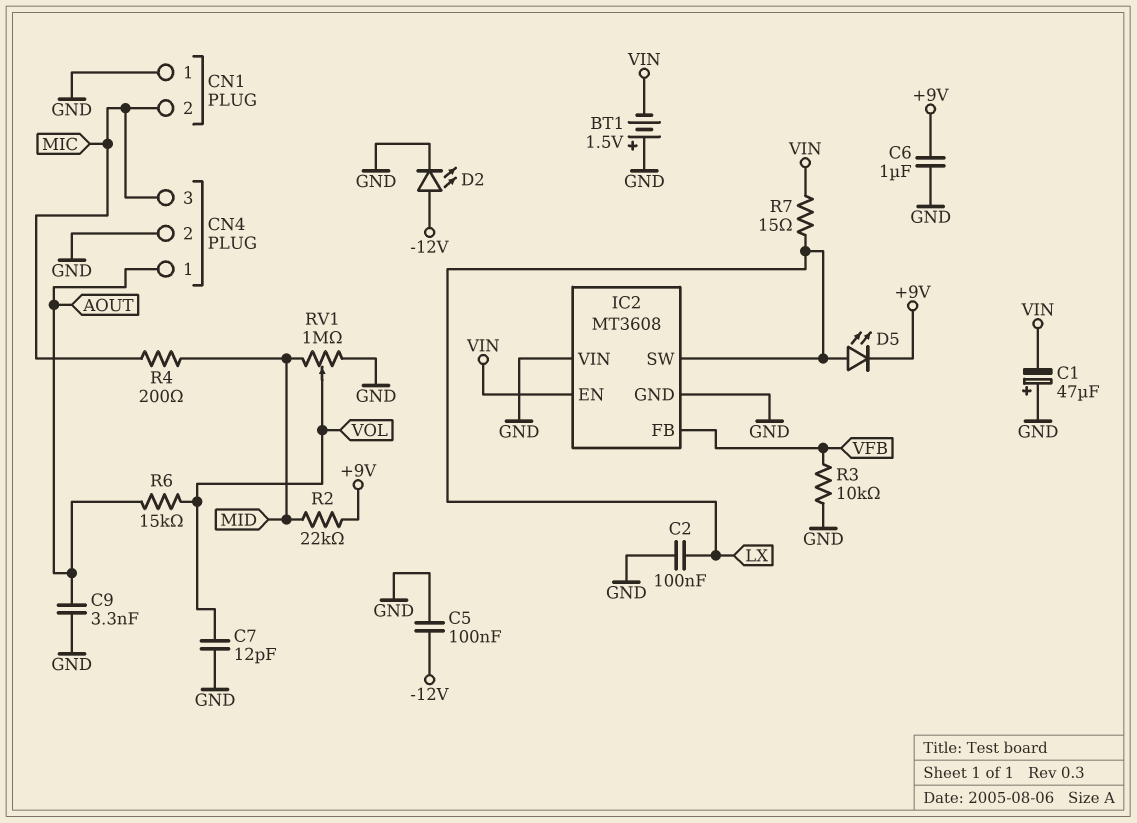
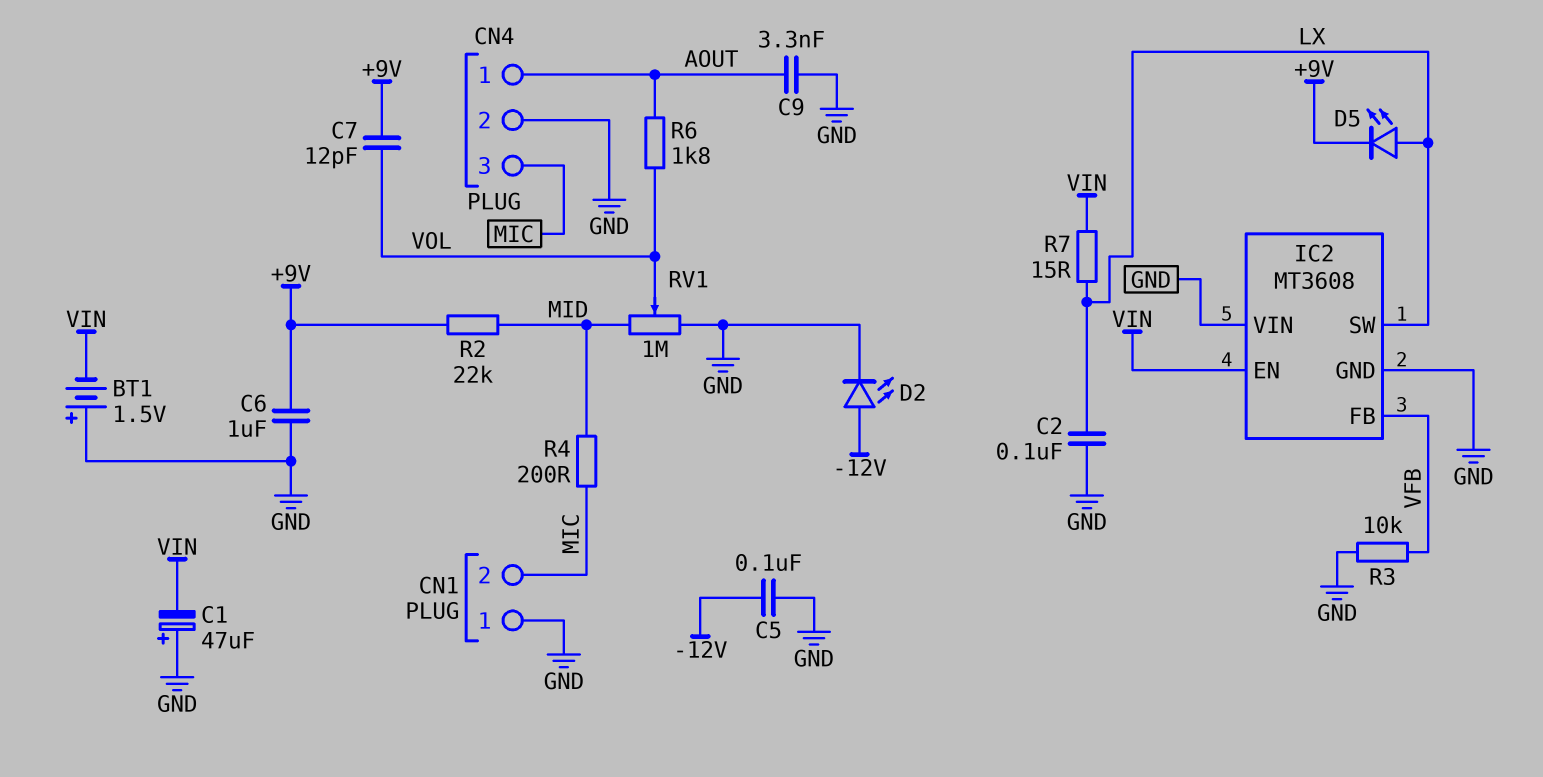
C7: 12pF (GND, VOL) -> 12pF (+9V, VOL)
R6: 15k (AOUT, VOL) -> 1.8k (AOUT, VOL)

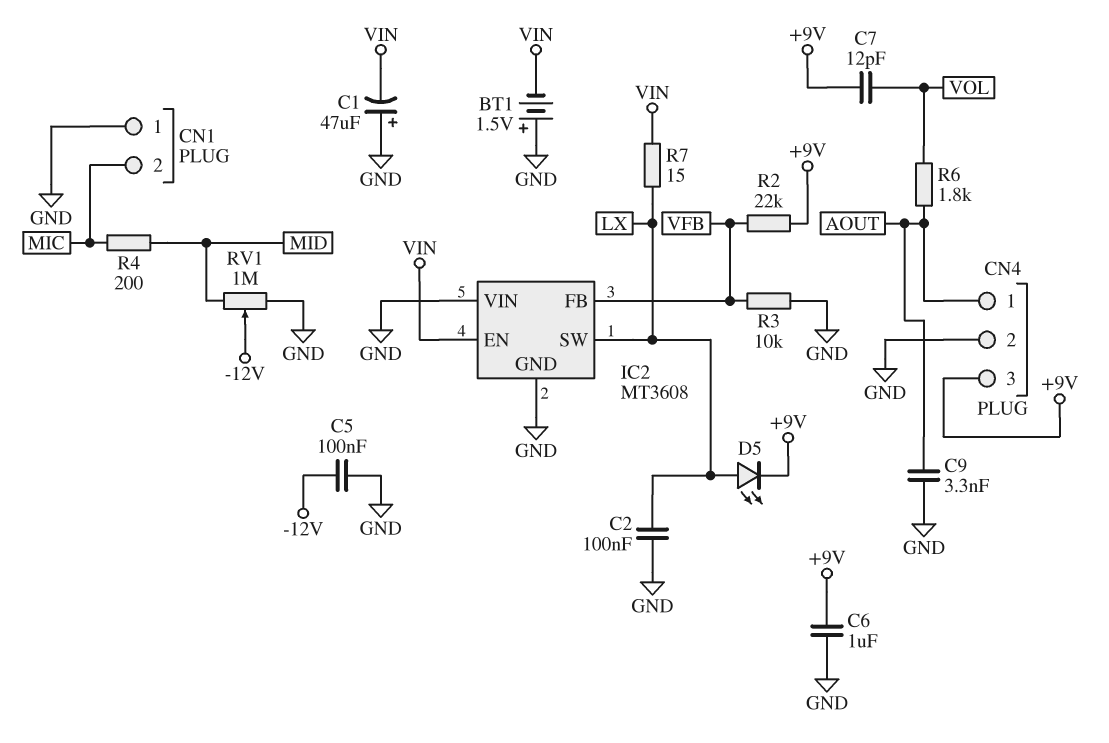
CN4 pin 3: MIC -> +9V
D2: LED (A -12V, K GND) -> none
R2: 22k (+9V, MID) -> 22k (+9V, VFB)
RV1: 1M (GND, MID, wiper VOL) -> 1M (GND, MID, wiper -12V)

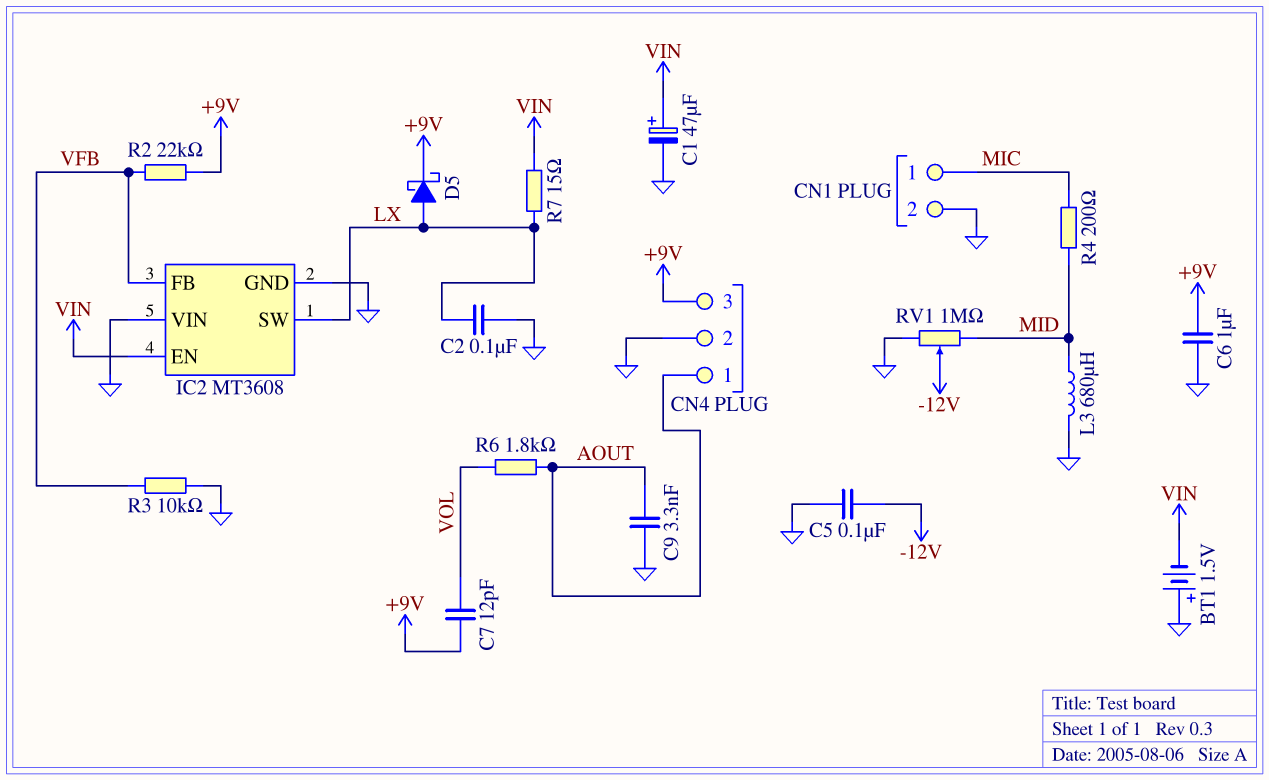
C1: 47uF (plus GND, minus VIN) -> 47uF (plus VIN, minus GND)
CN1 pin 1: GND -> MIC
CN1 pin 2: MIC -> GND
D5: LED (A LX, K +9V) -> schottky (A LX, K +9V)
L3: none -> 680uH (GND, MID)

